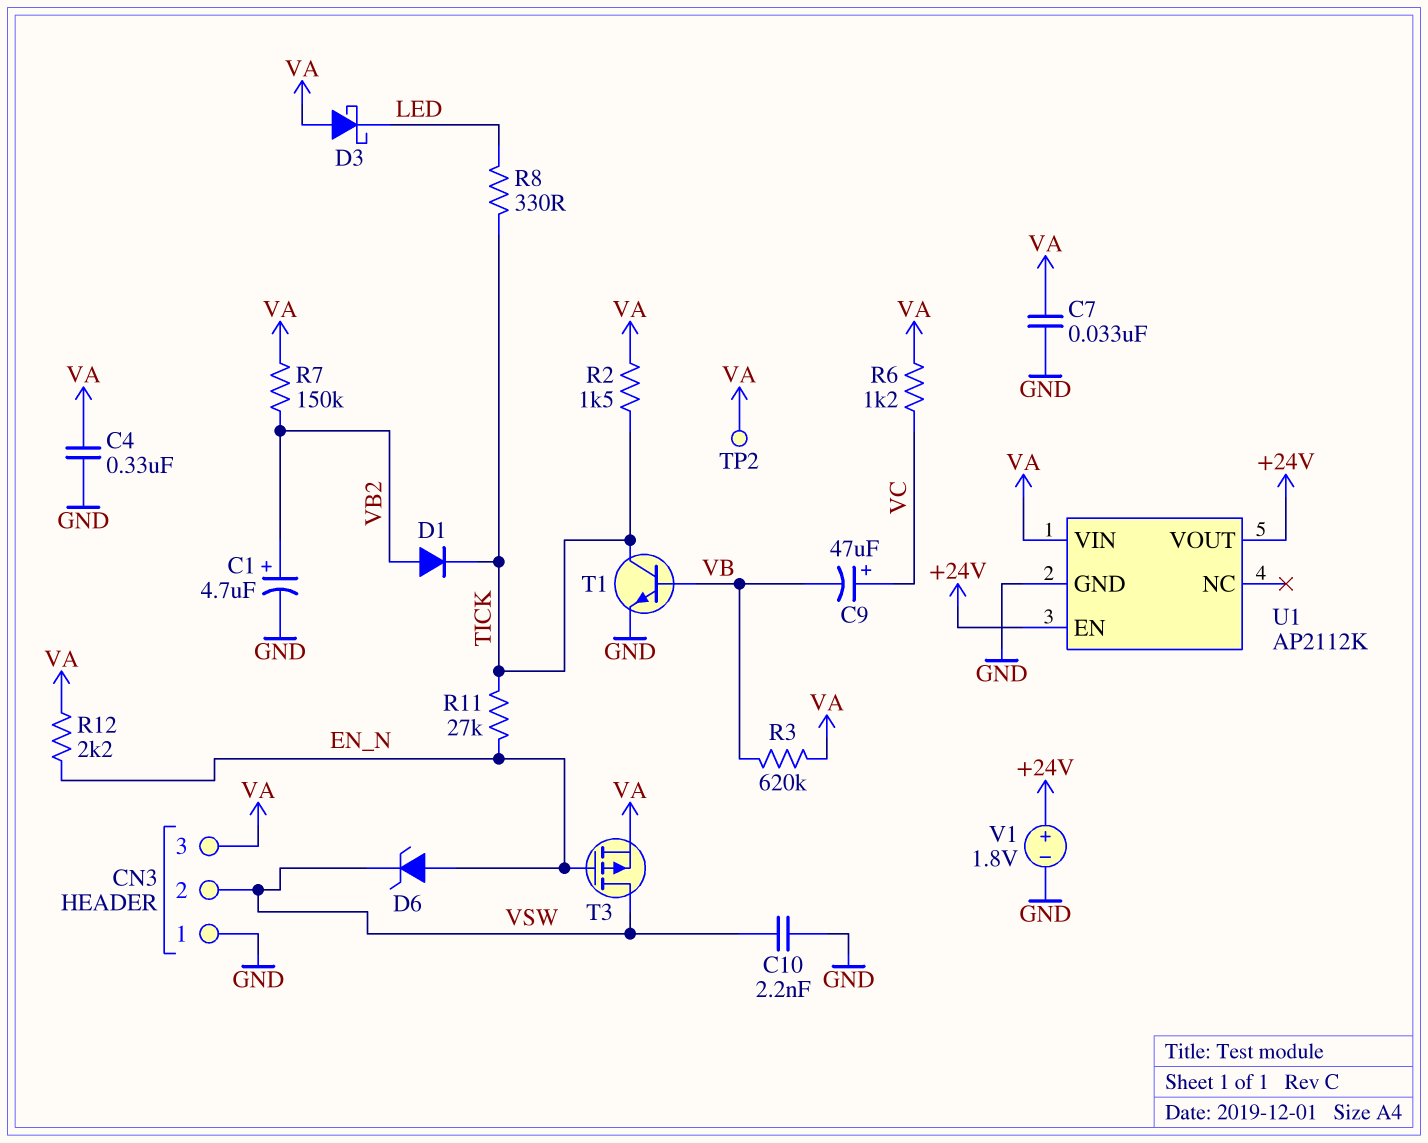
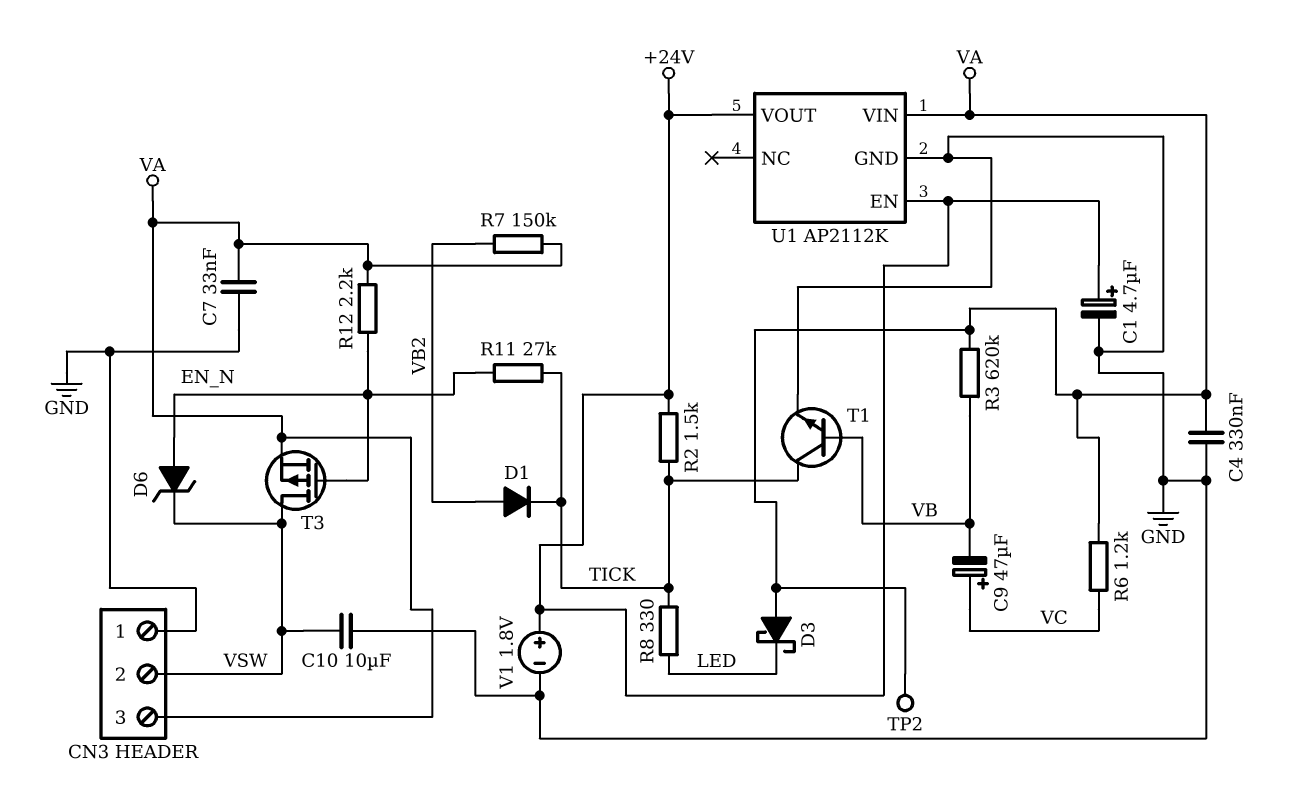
C1: 4.7uF (plus VB2, minus GND) -> 4.7uF (plus +24V, minus GND)
C10: 2.2nF (GND, VSW) -> 10uF (GND, VSW)
R2: 1.5k (TICK, VA) -> 1.5k (+24V, TICK)

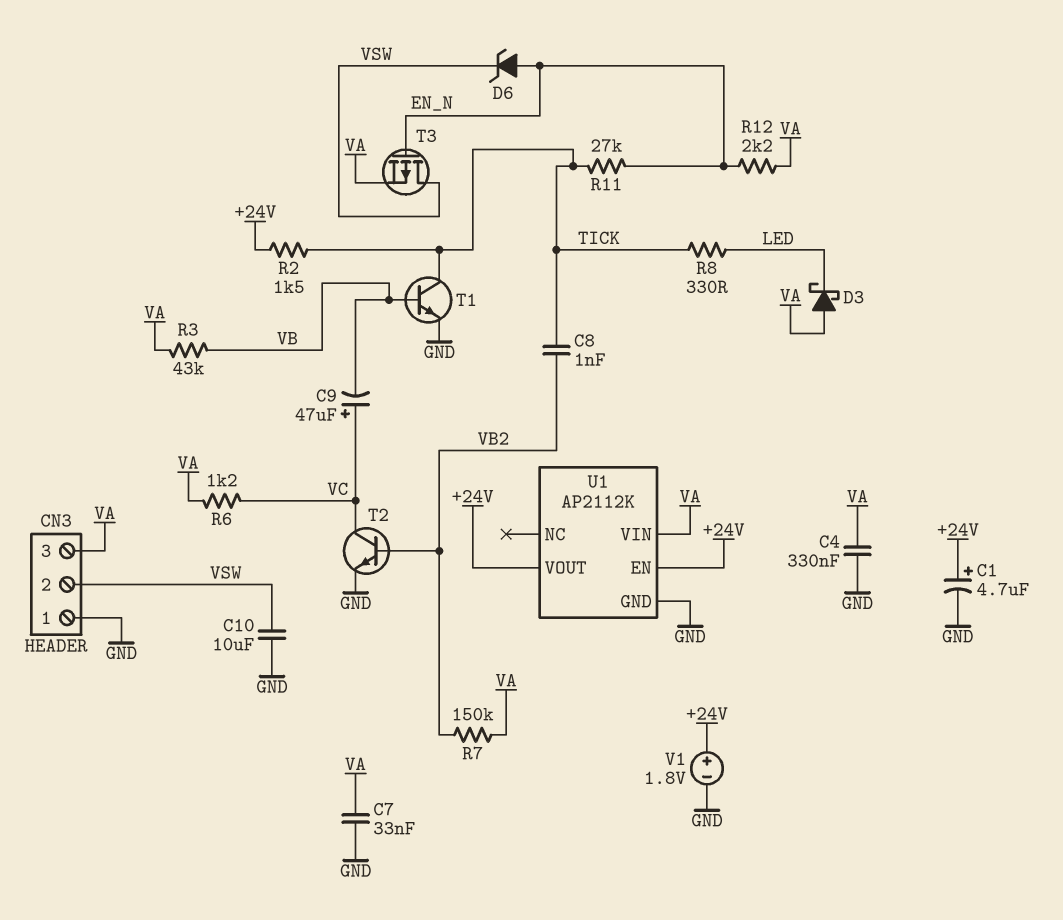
C8: none -> 1nF (TICK, VB2)
D1: diode (A VB2, K TICK) -> none
R3: 620k (VA, VB) -> 43k (VA, VB)
T2: none -> NPN (B VB2, C VC, E GND)
TP2: test point (VA) -> none

